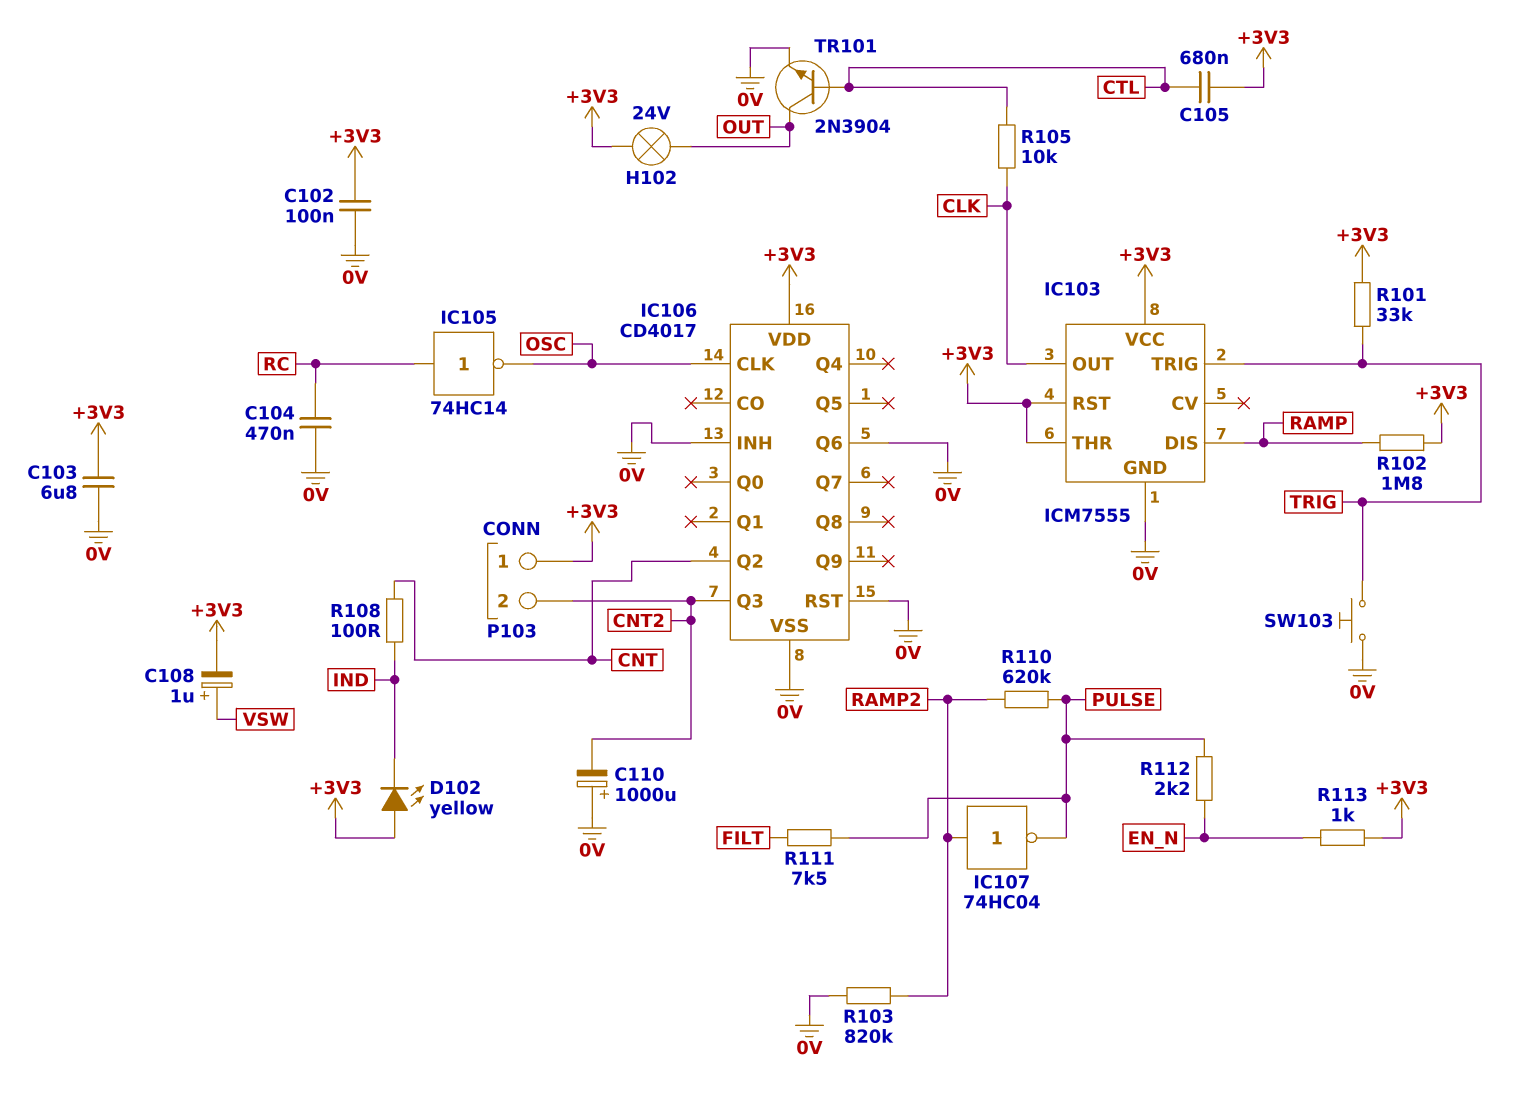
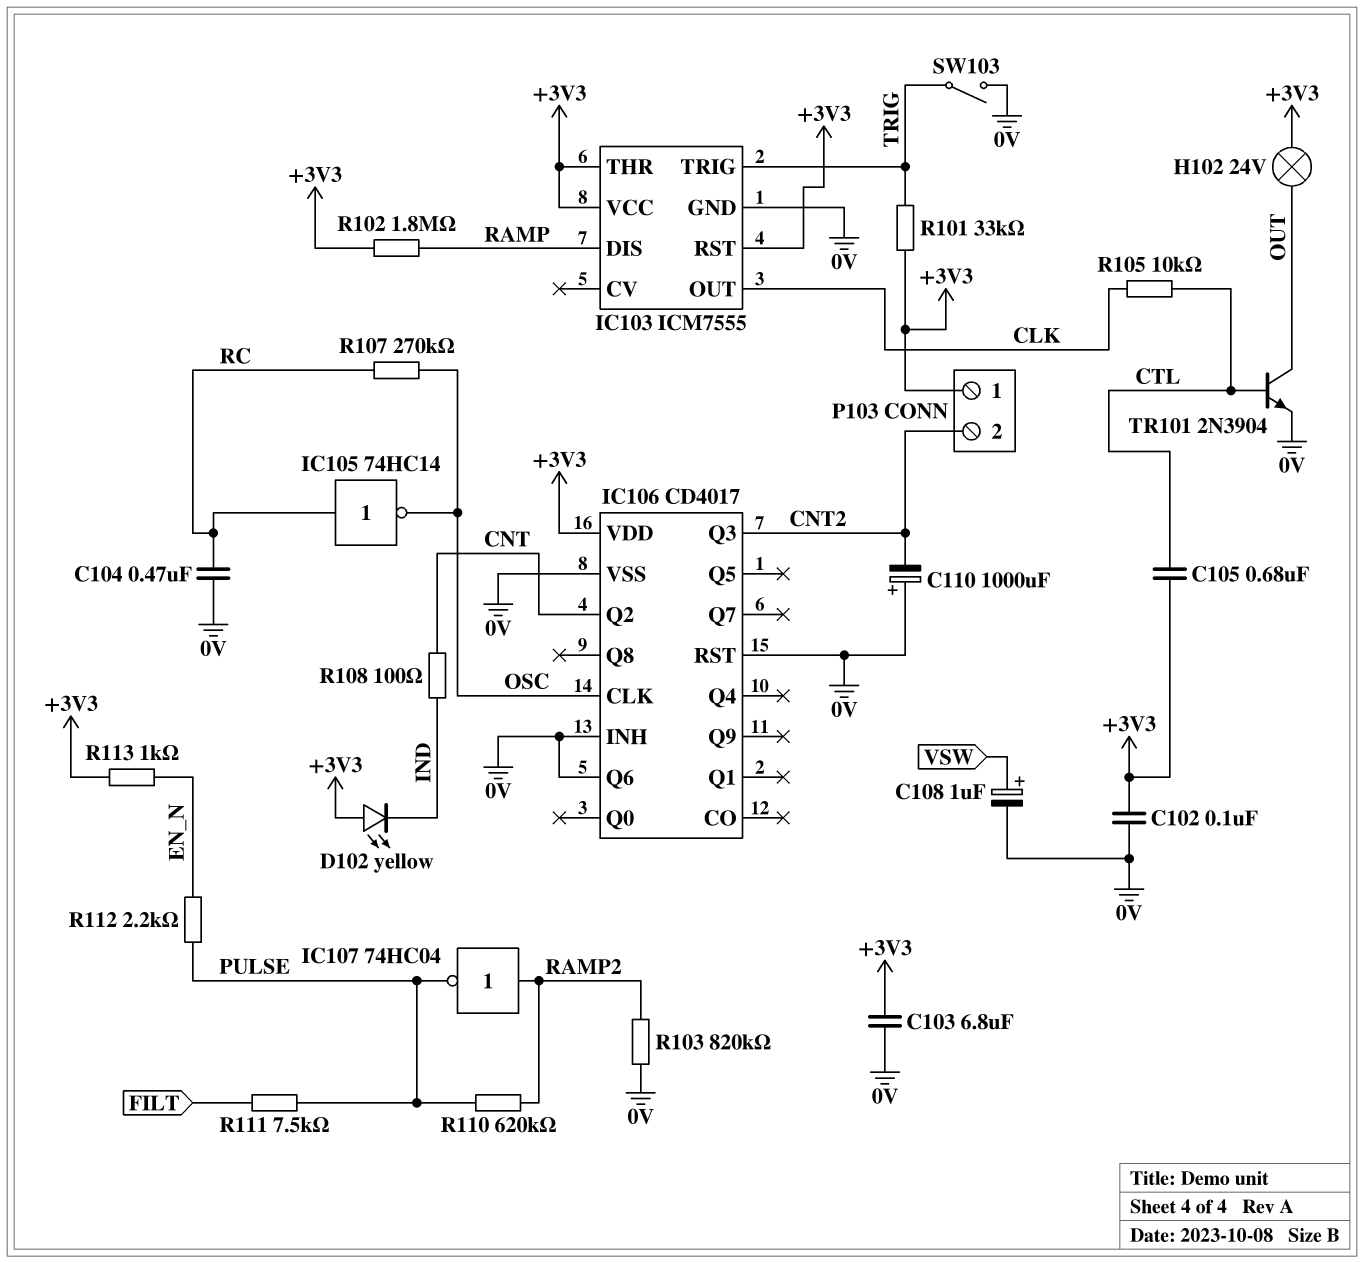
C108: 1uF (plus VSW, minus +3V3) -> 1uF (plus VSW, minus 0V)
R107: none -> 270k (OSC, RC)
SW103: button (0V, TRIG) -> switch (0V, TRIG)

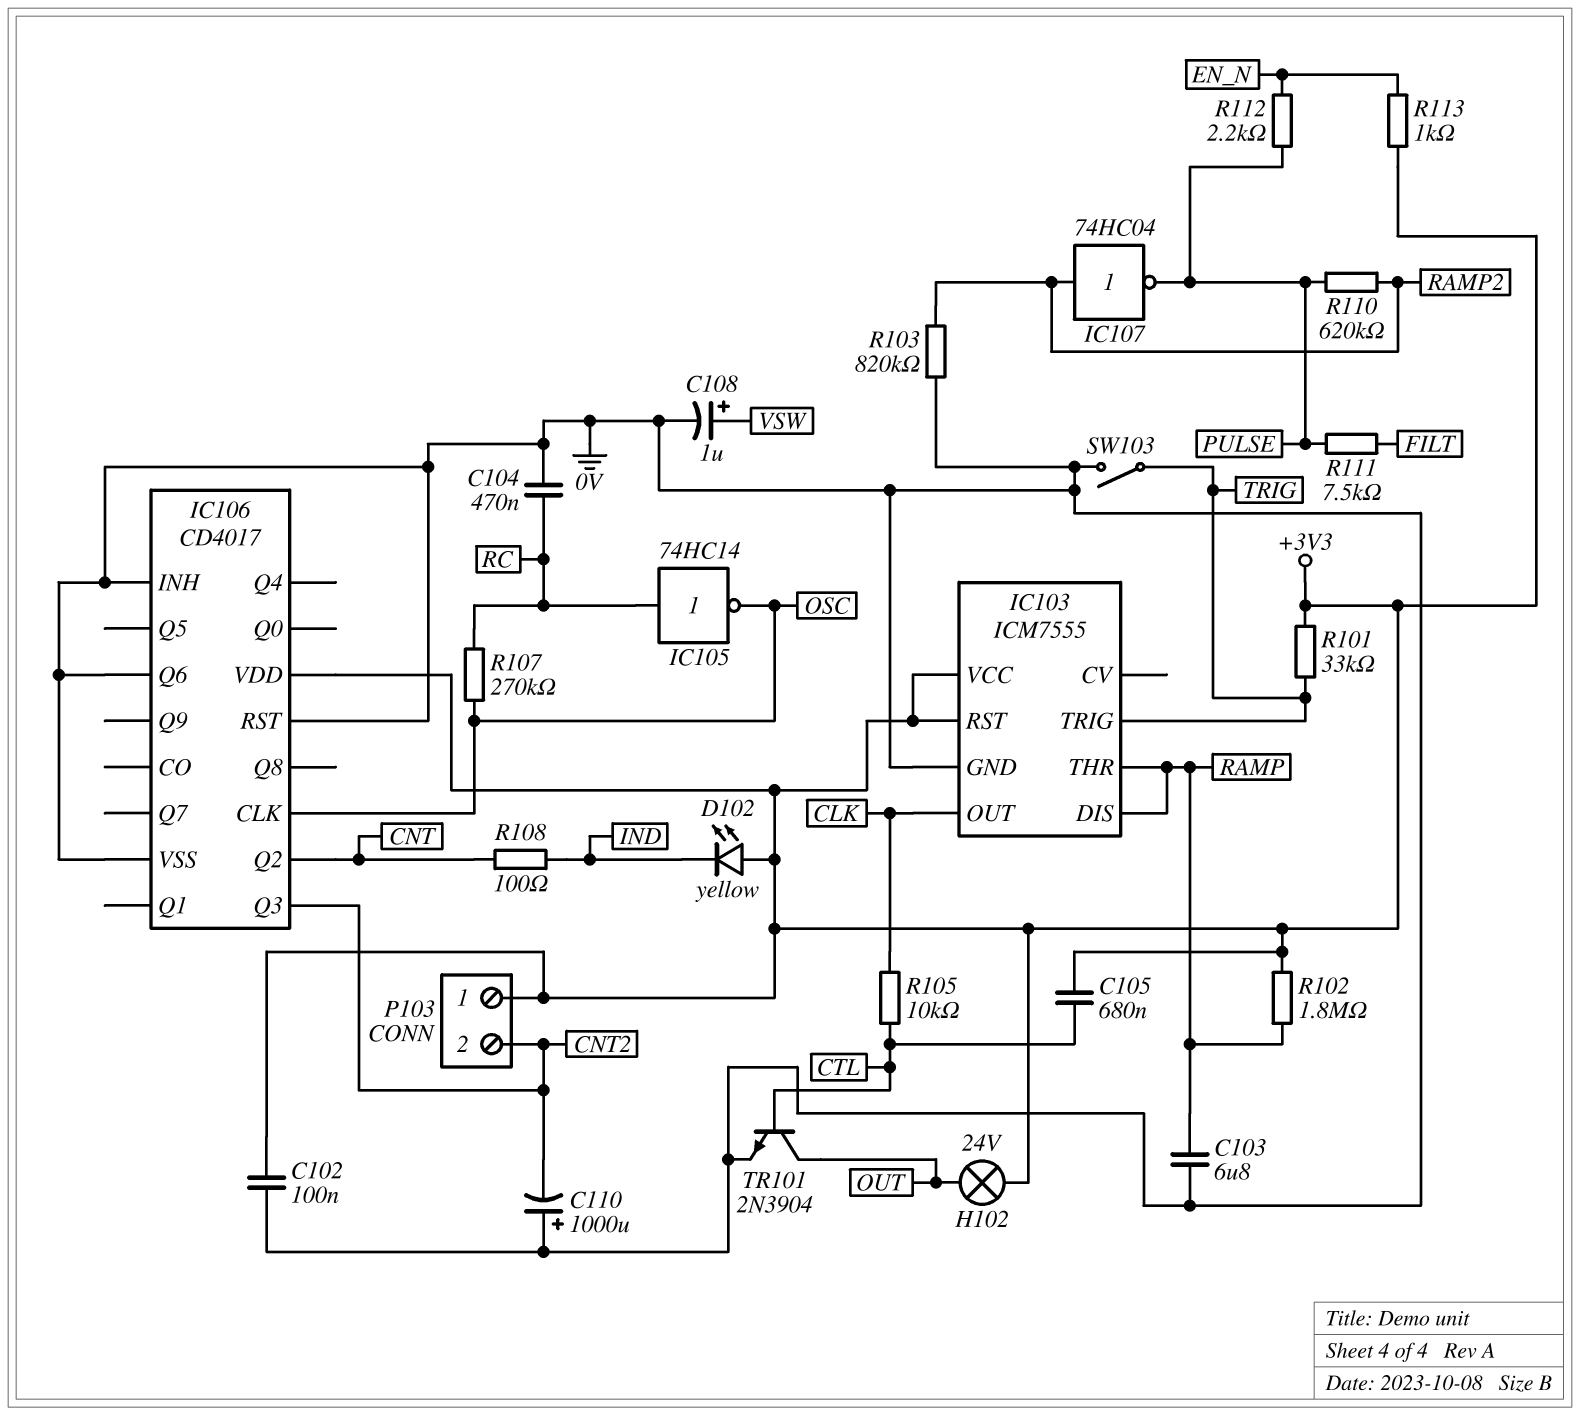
C103: 6.8uF (+3V3, 0V) -> 6.8uF (0V, RAMP)
IC103 pin THR: +3V3 -> RAMP

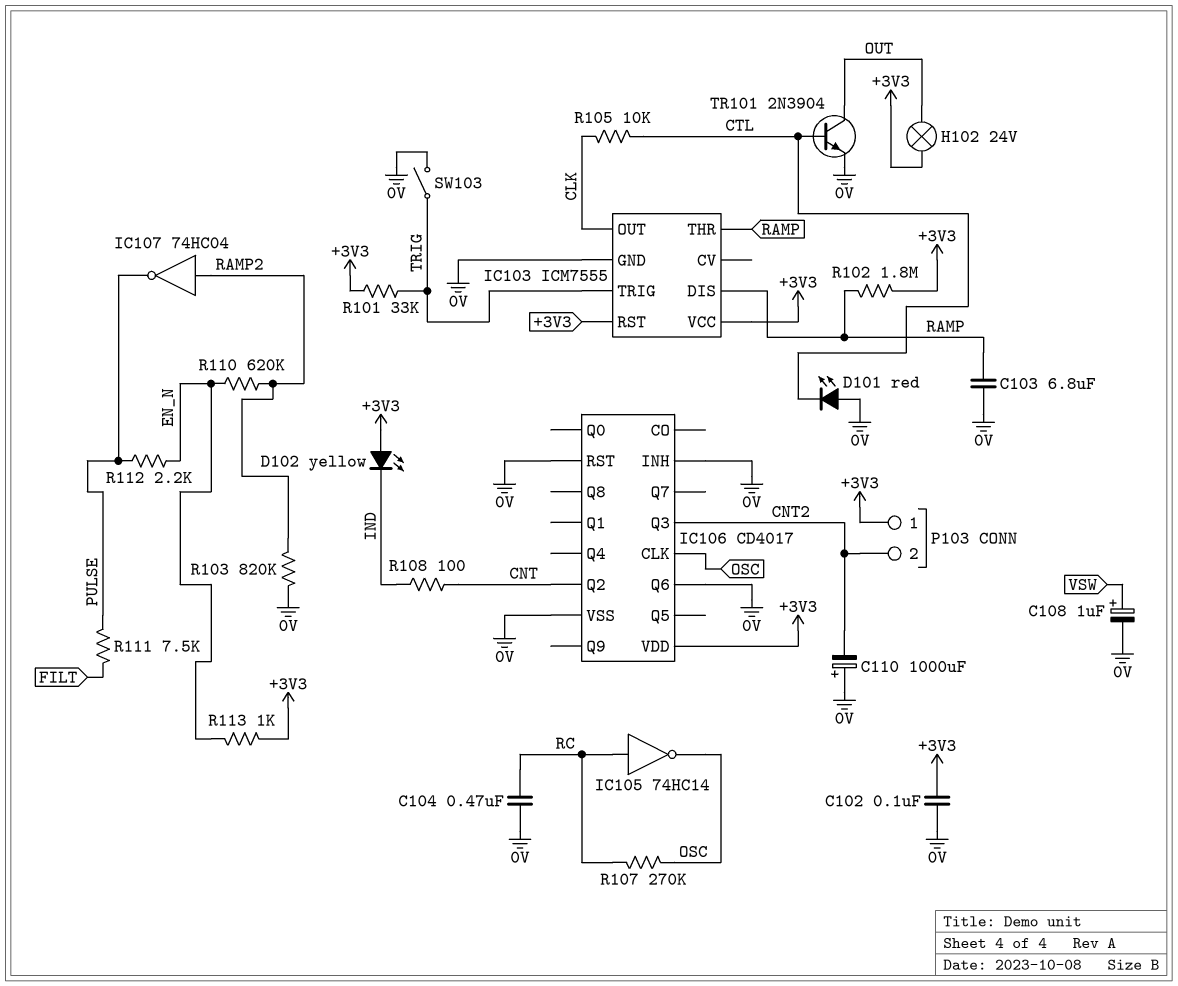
C105: 680nF (+3V3, CTL) -> none
D101: none -> LED red (A 0V, K CTL)
R110: 620k (PULSE, RAMP2) -> 620k (EN_N, RAMP2)

